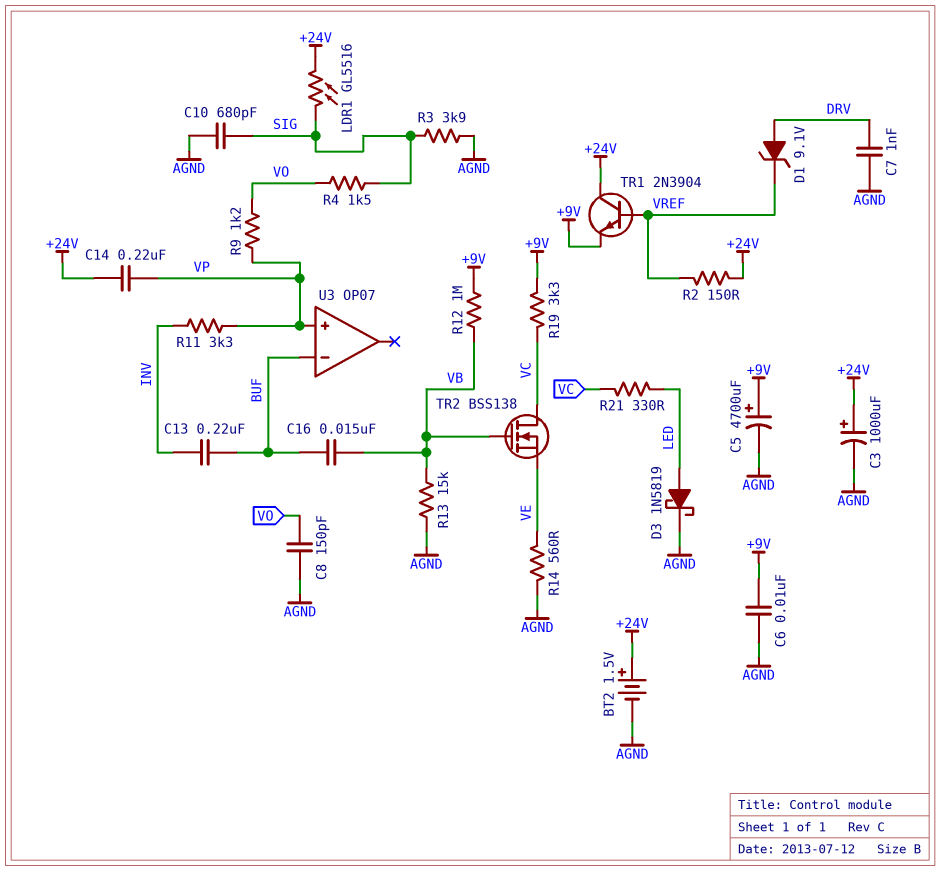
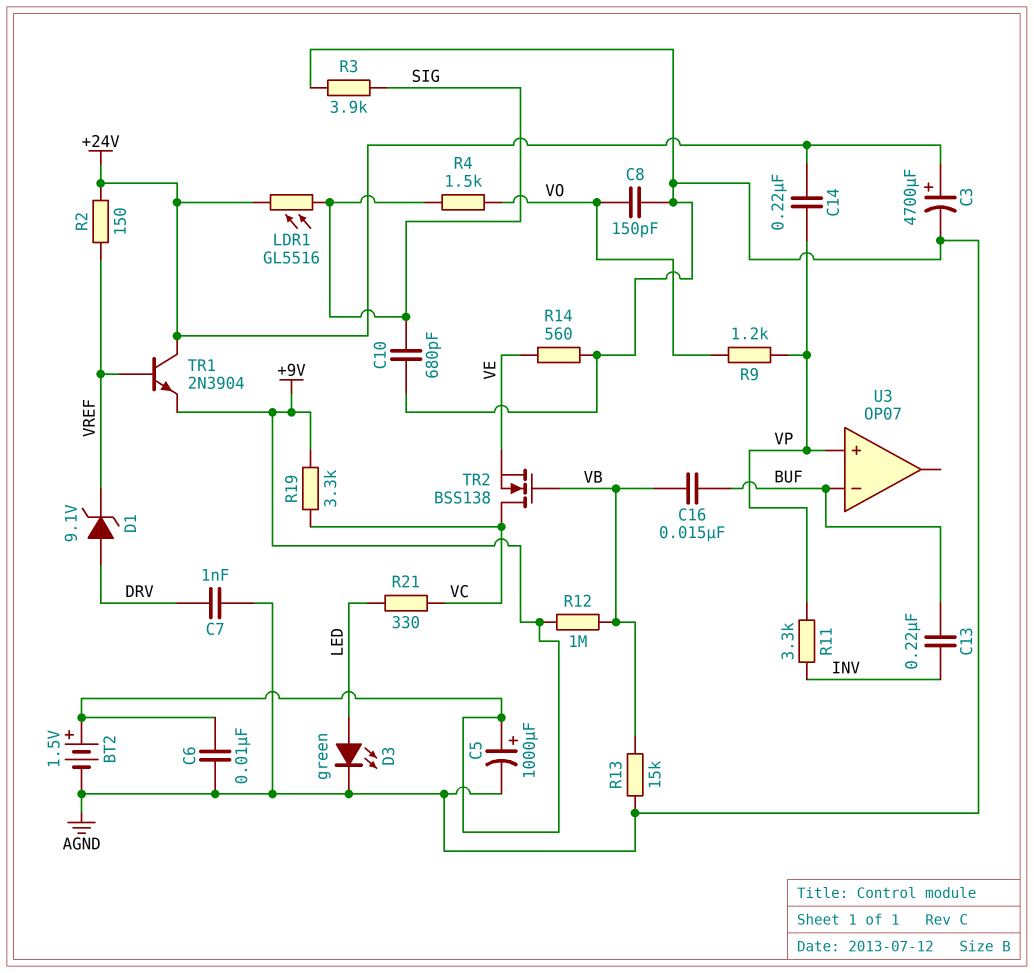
BT2: 1.5V (plus +24V, minus AGND) -> 1.5V (plus +9V, minus AGND)
C3: 1000uF (plus +24V, minus AGND) -> 4700uF (plus +24V, minus AGND)
C5: 4700uF (plus +9V, minus AGND) -> 1000uF (plus +9V, minus AGND)
D3: schottky 1N5819 (A LED, K AGND) -> LED green (A LED, K AGND)

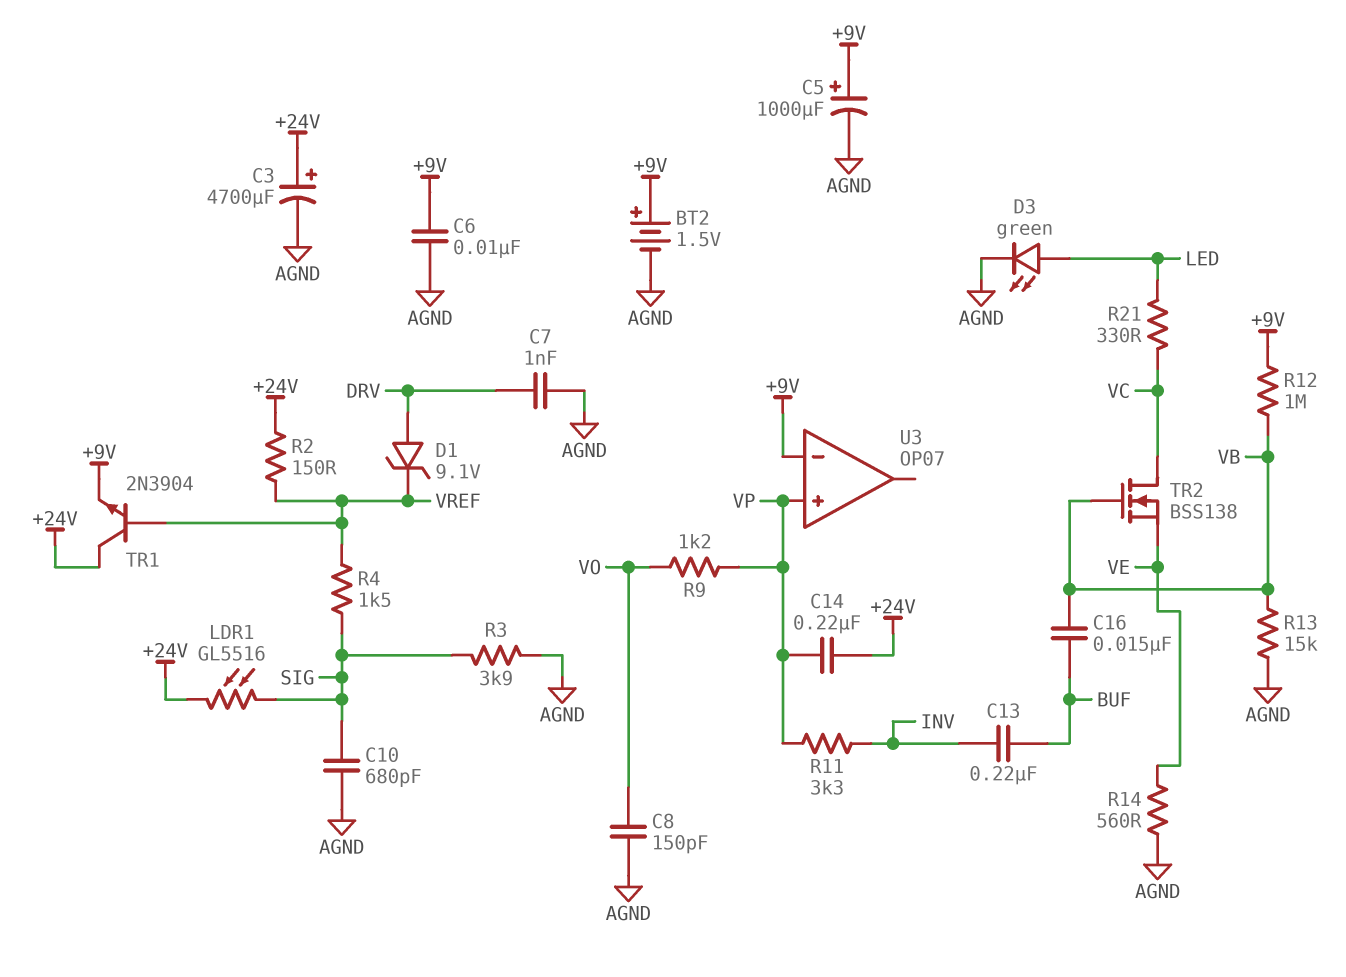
R4: 1.5k (SIG, VO) -> 1.5k (SIG, VREF)
R19: 3.3k (+9V, VC) -> none
U3 pin in-: BUF -> +9V

